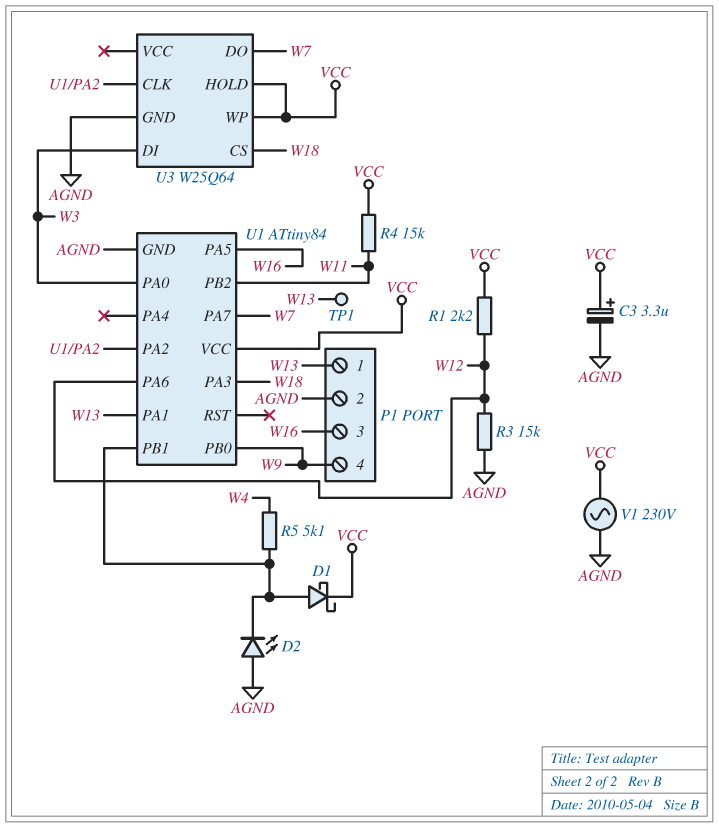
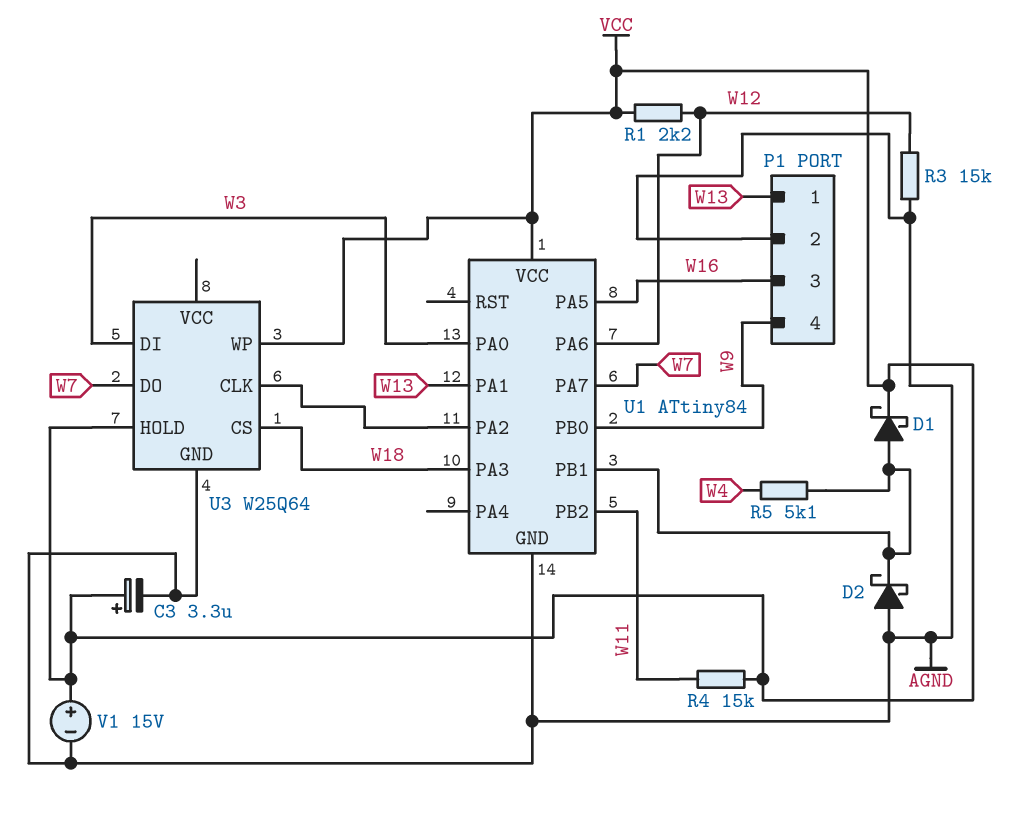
D2: LED (A AGND, K U1/PB1) -> schottky (A AGND, K U1/PB1)
TP1: test point (W13) -> none
V1: AC 230V (AGND, VCC) -> 15V (plus VCC, minus AGND)

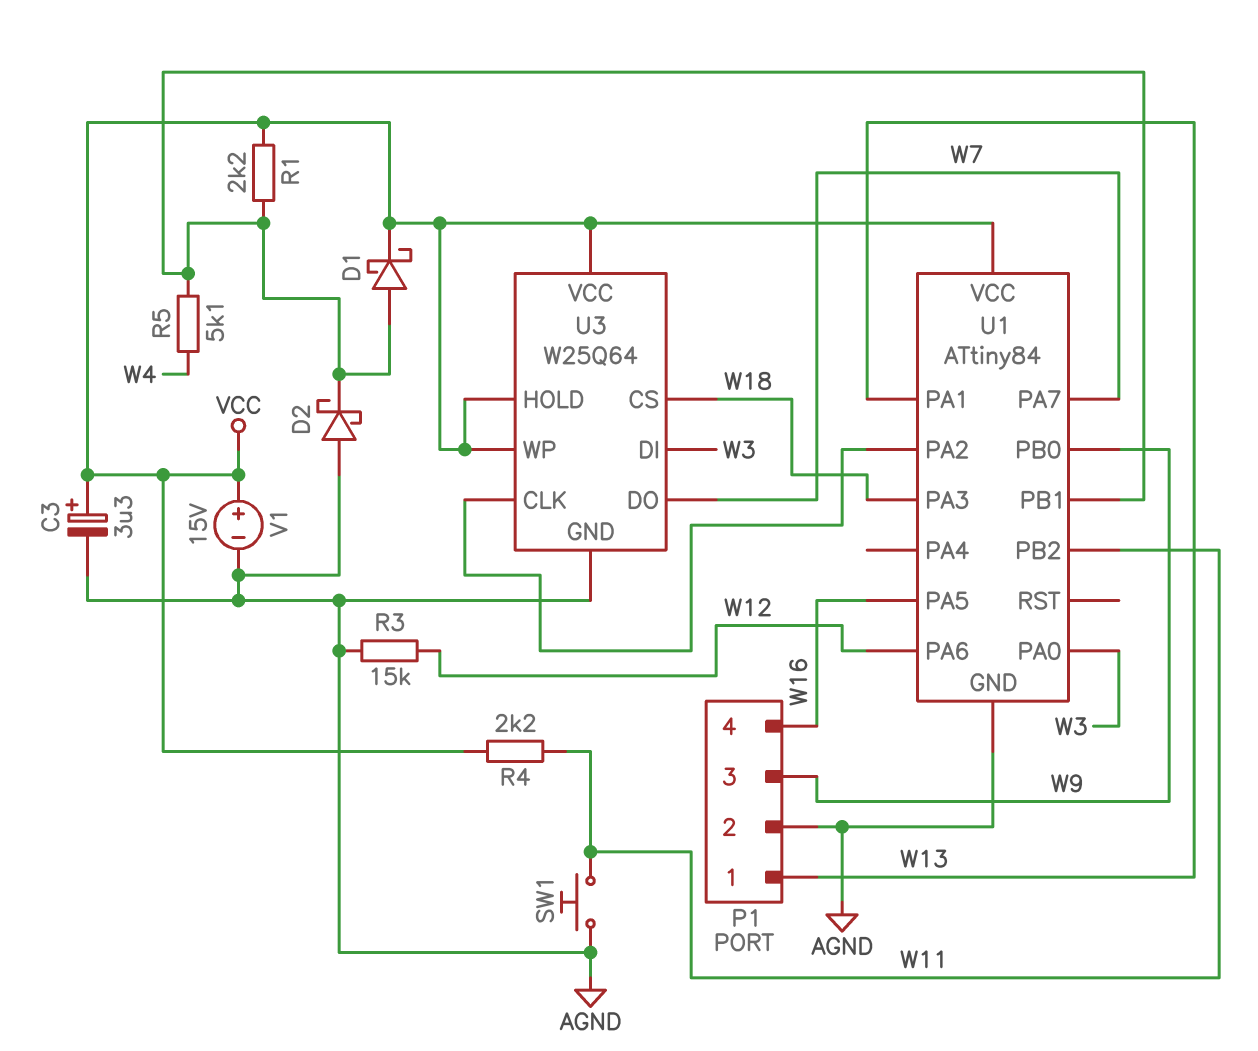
P1 pin 3: W16 -> W9
P1 pin 4: W9 -> W16
R1: 2.2k (VCC, W12) -> 2.2k (U1/PB1, VCC)
R4: 15k (VCC, W11) -> 2.2k (VCC, W11)
SW1: none -> button (AGND, W11)
U3 pin VCC: none -> VCC

